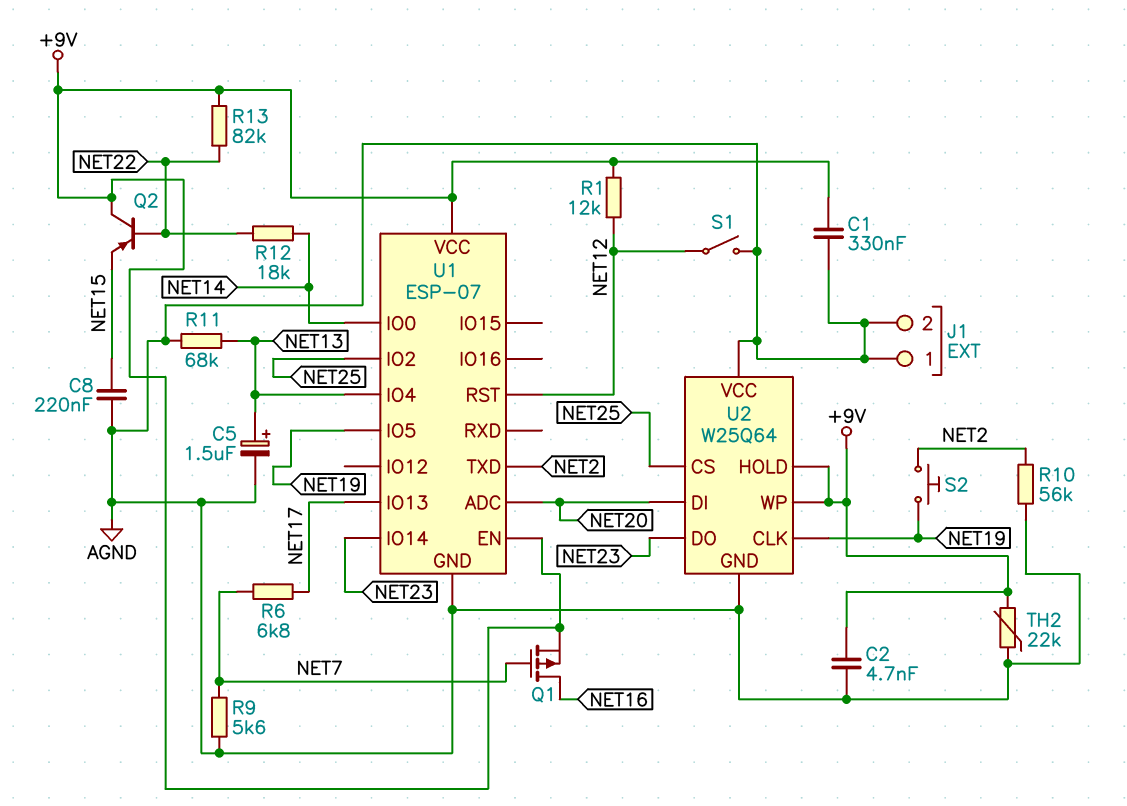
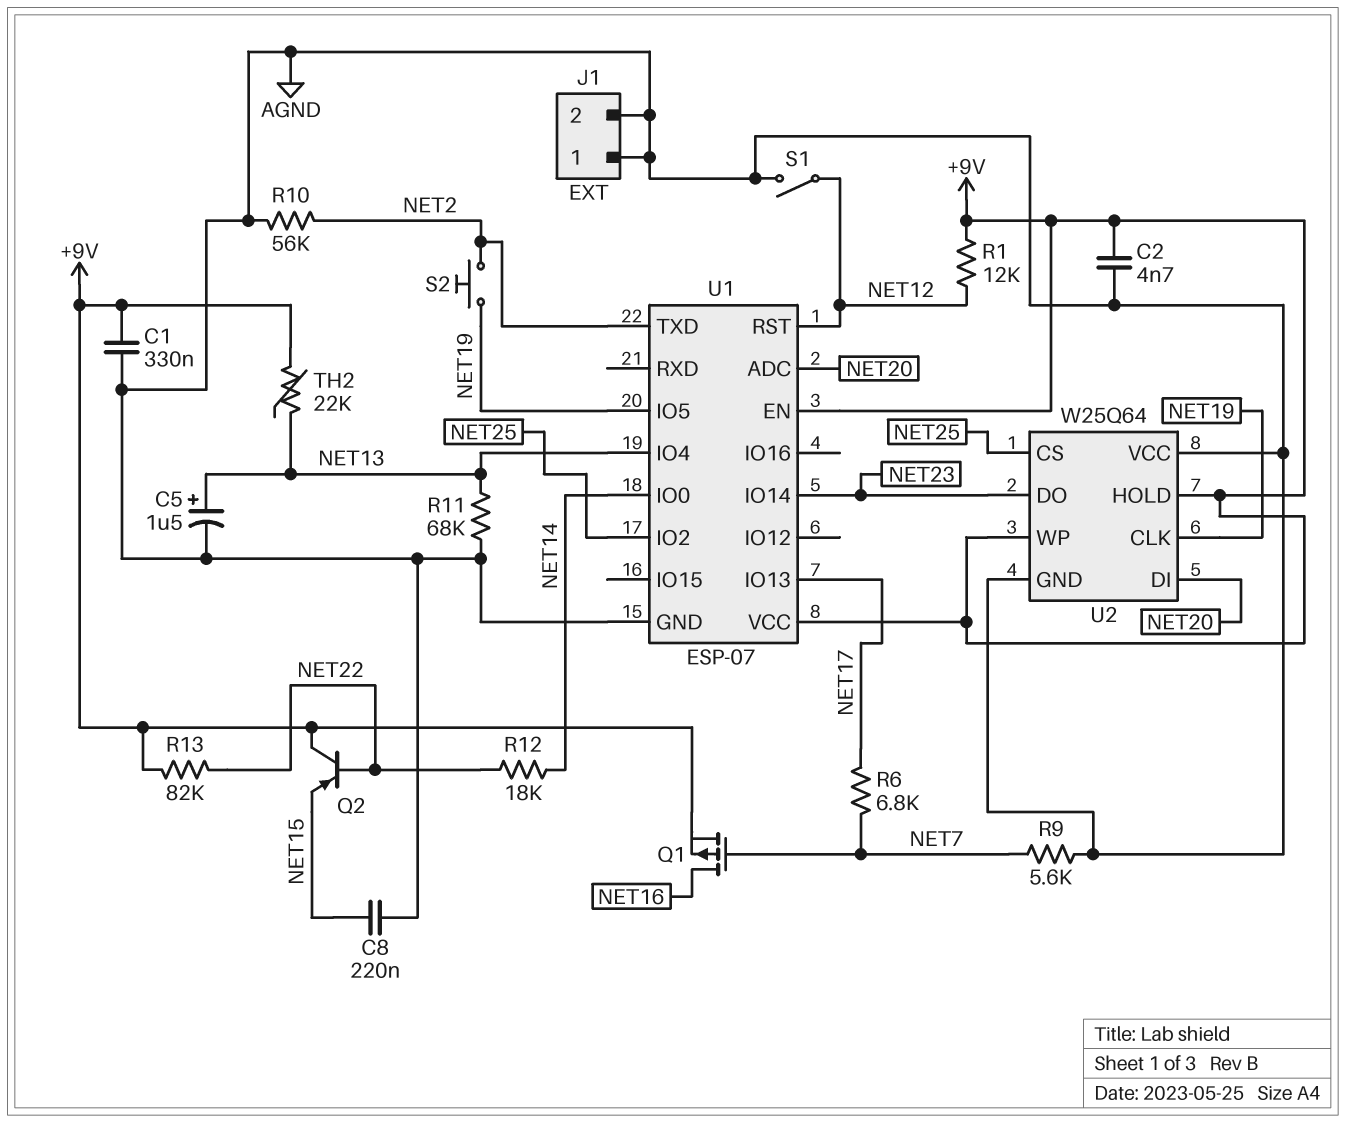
TH2: 22k (+9V, AGND) -> 22k (+9V, NET13)

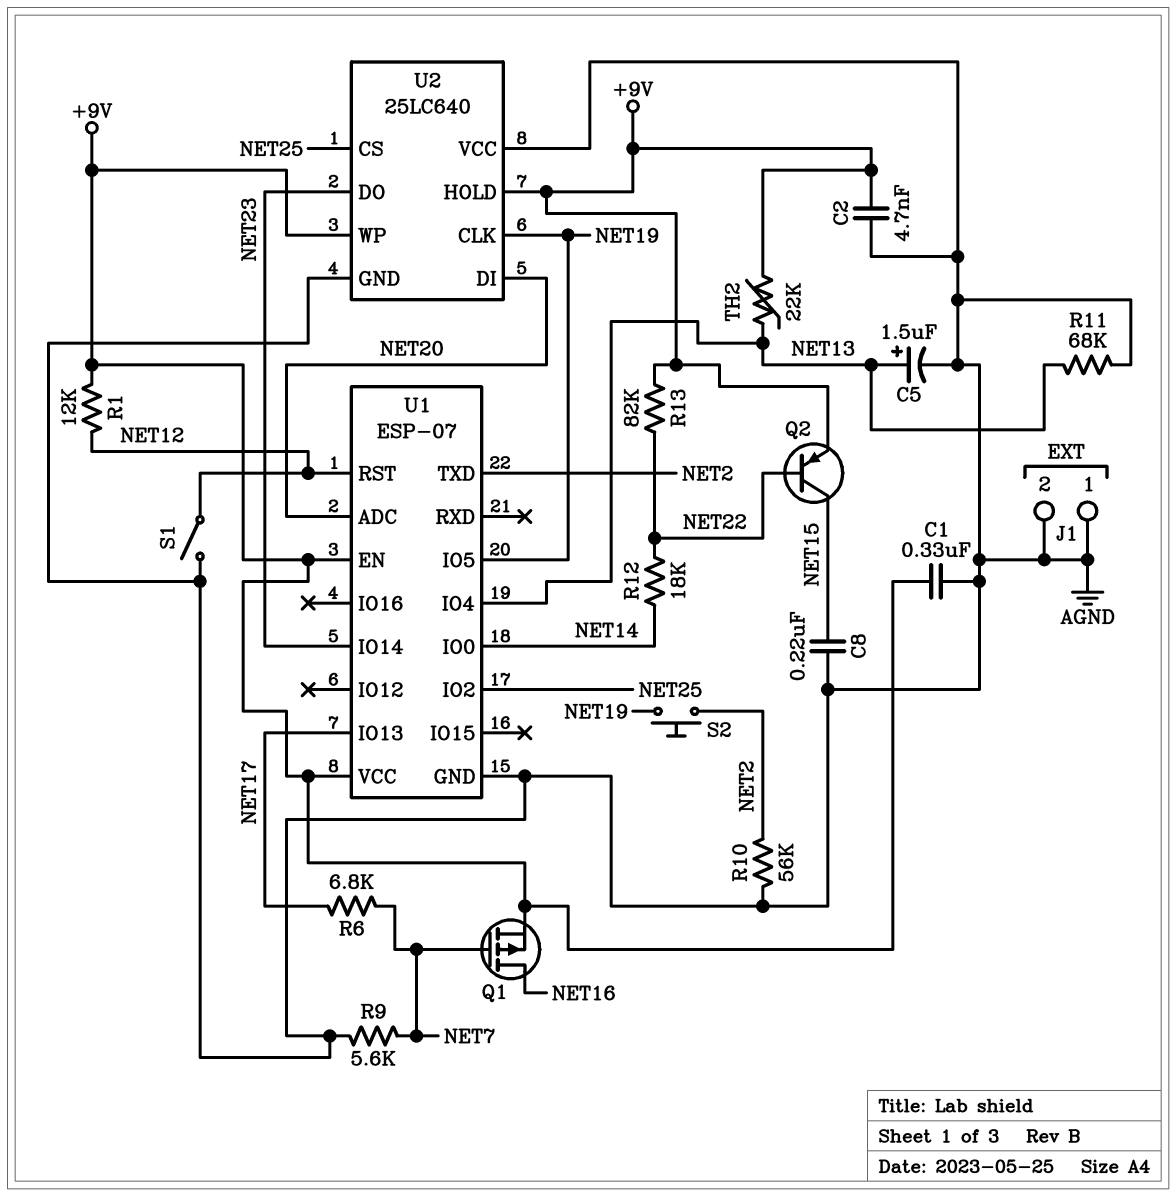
Q2: PNP (B NET22, C +9V, E NET15) -> PNP (B NET22, C NET15, E +9V)
U2: W25Q64 -> 25LC640

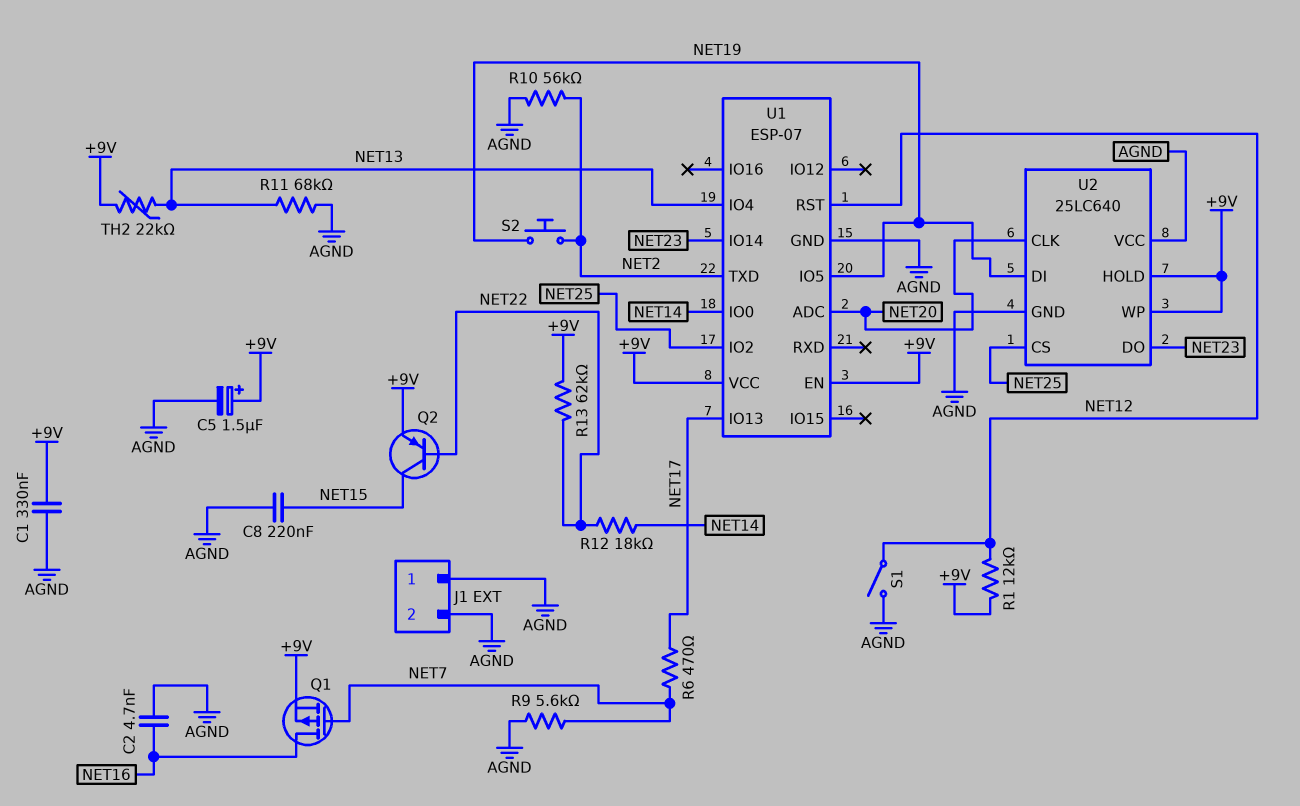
C2: 4.7nF (+9V, AGND) -> 4.7nF (AGND, NET16)
C5: 1.5uF (plus NET13, minus AGND) -> 1.5uF (plus +9V, minus AGND)
R6: 6.8k (NET7, NET17) -> 470 (NET7, NET17)
R13: 82k (+9V, NET22) -> 62k (+9V, NET22)
U2 pin CLK: NET19 -> NET20
U2 pin DI: NET20 -> NET19

